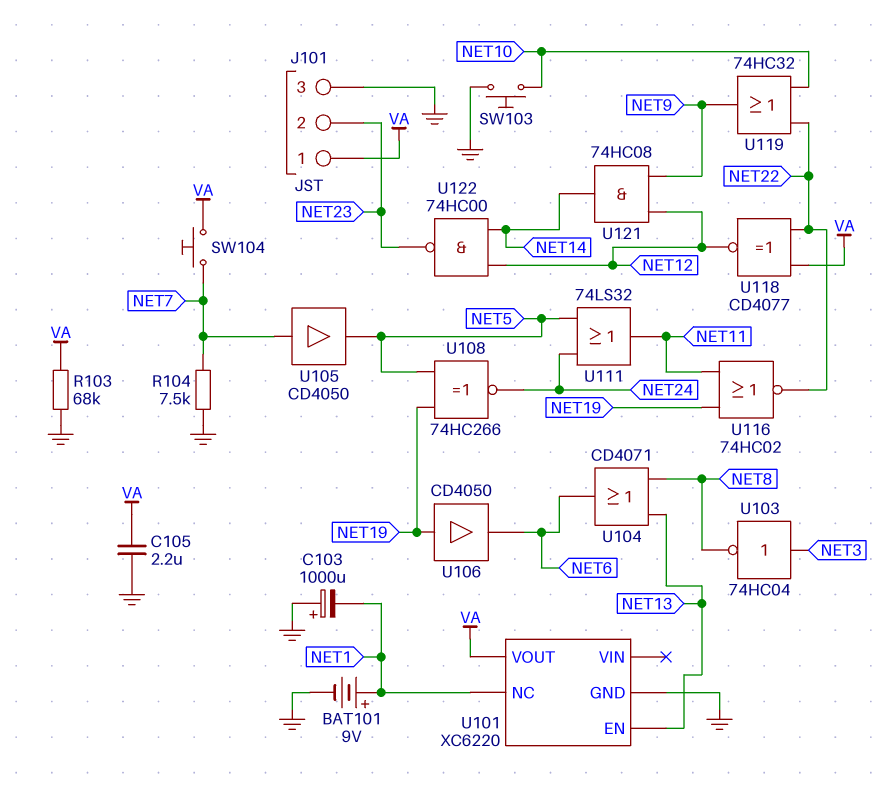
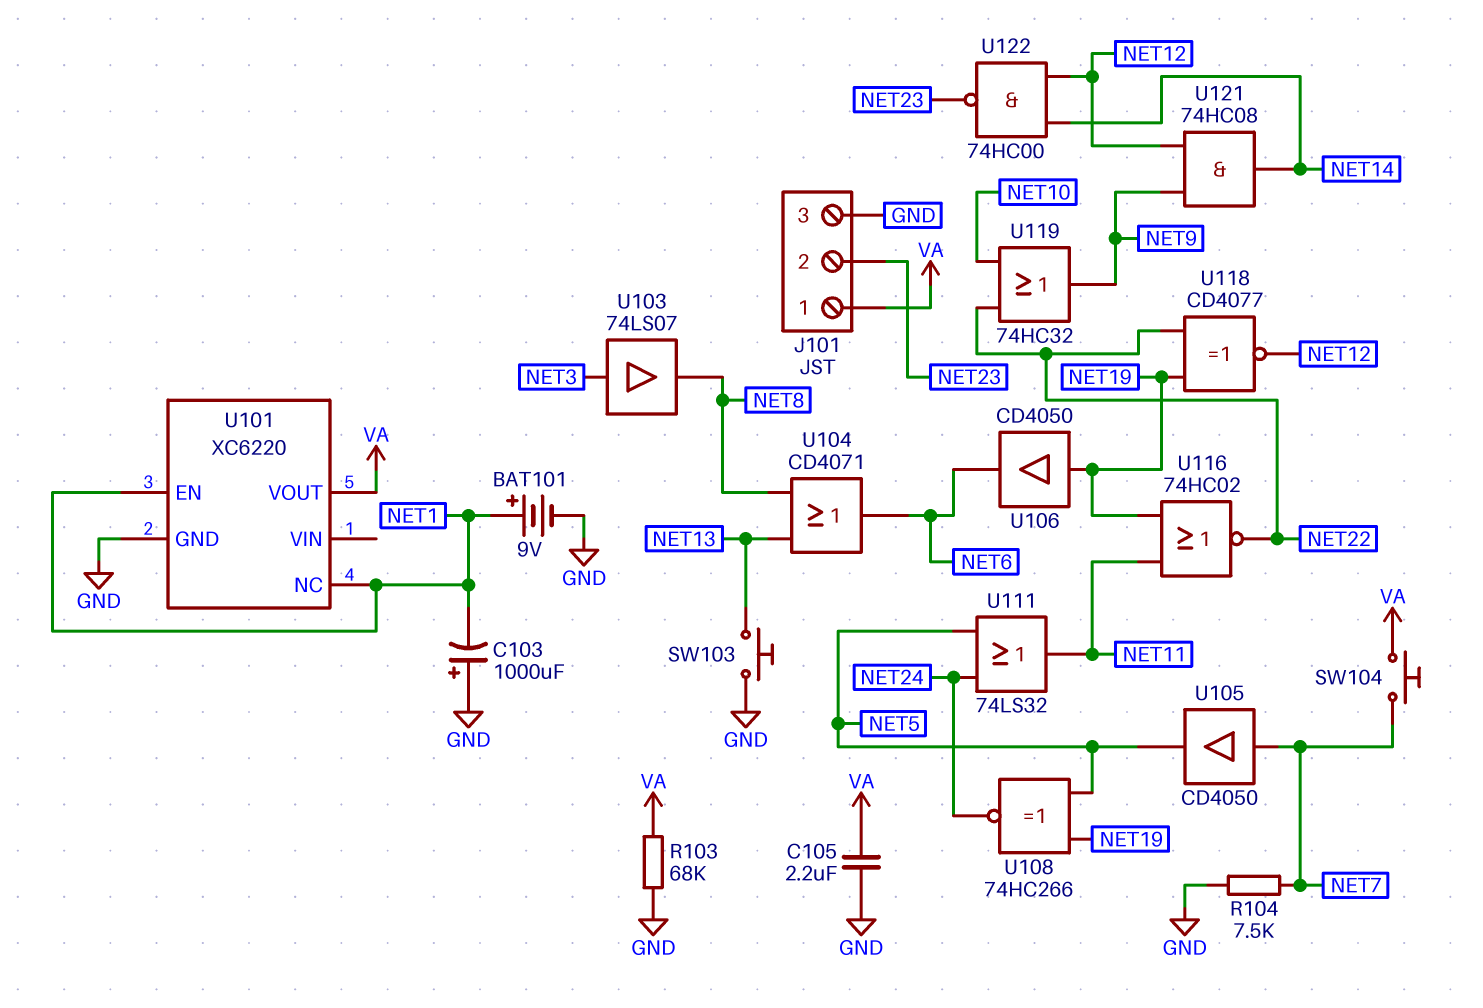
SW103: button (GND, NET10) -> button (GND, NET13)
U101 pin EN: NET13 -> NET1
U103: NOT 74HC04 (in NET3, out NET8) -> buffer 74LS07 (in NET3, out NET8)
U118: XNOR CD4077 (in NET22, in VA, out NET12) -> XNOR CD4077 (in NET19, in NET22, out NET12)

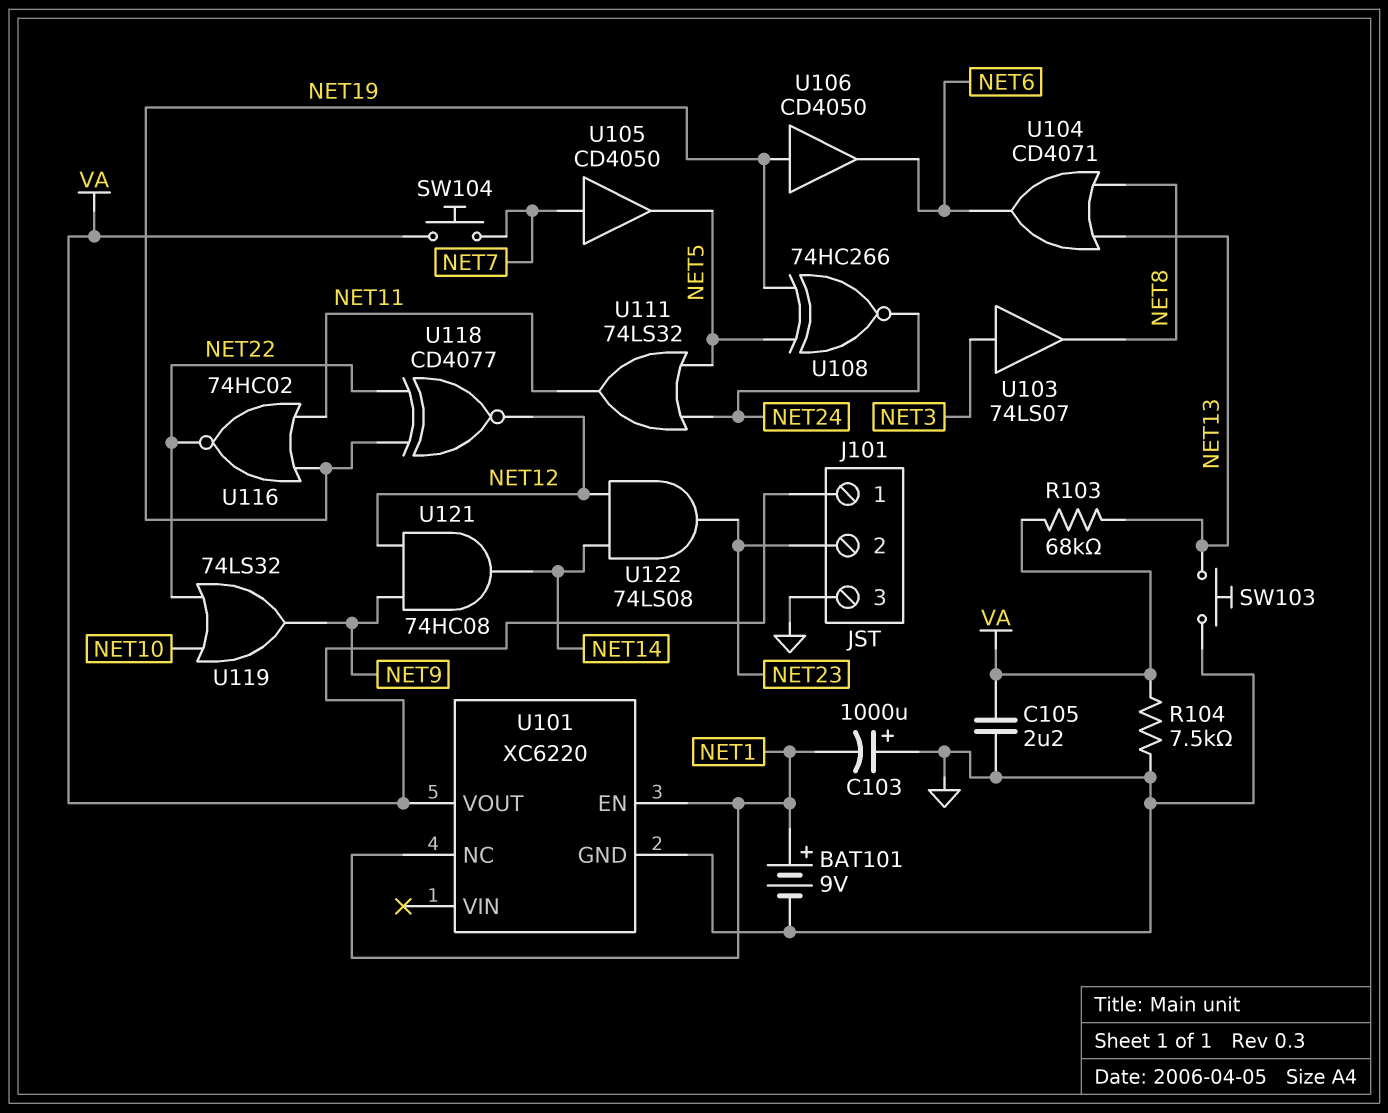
R103: 68k (GND, VA) -> 68k (NET13, VA)
R104: 7.5k (GND, NET7) -> 7.5k (GND, VA)
U119: OR 74HC32 (in NET10, in NET22, out NET9) -> OR 74LS32 (in NET10, in NET22, out NET9)
U122: NAND 74HC00 (in NET12, in NET14, out NET23) -> AND 74LS08 (in NET12, in NET14, out NET23)

